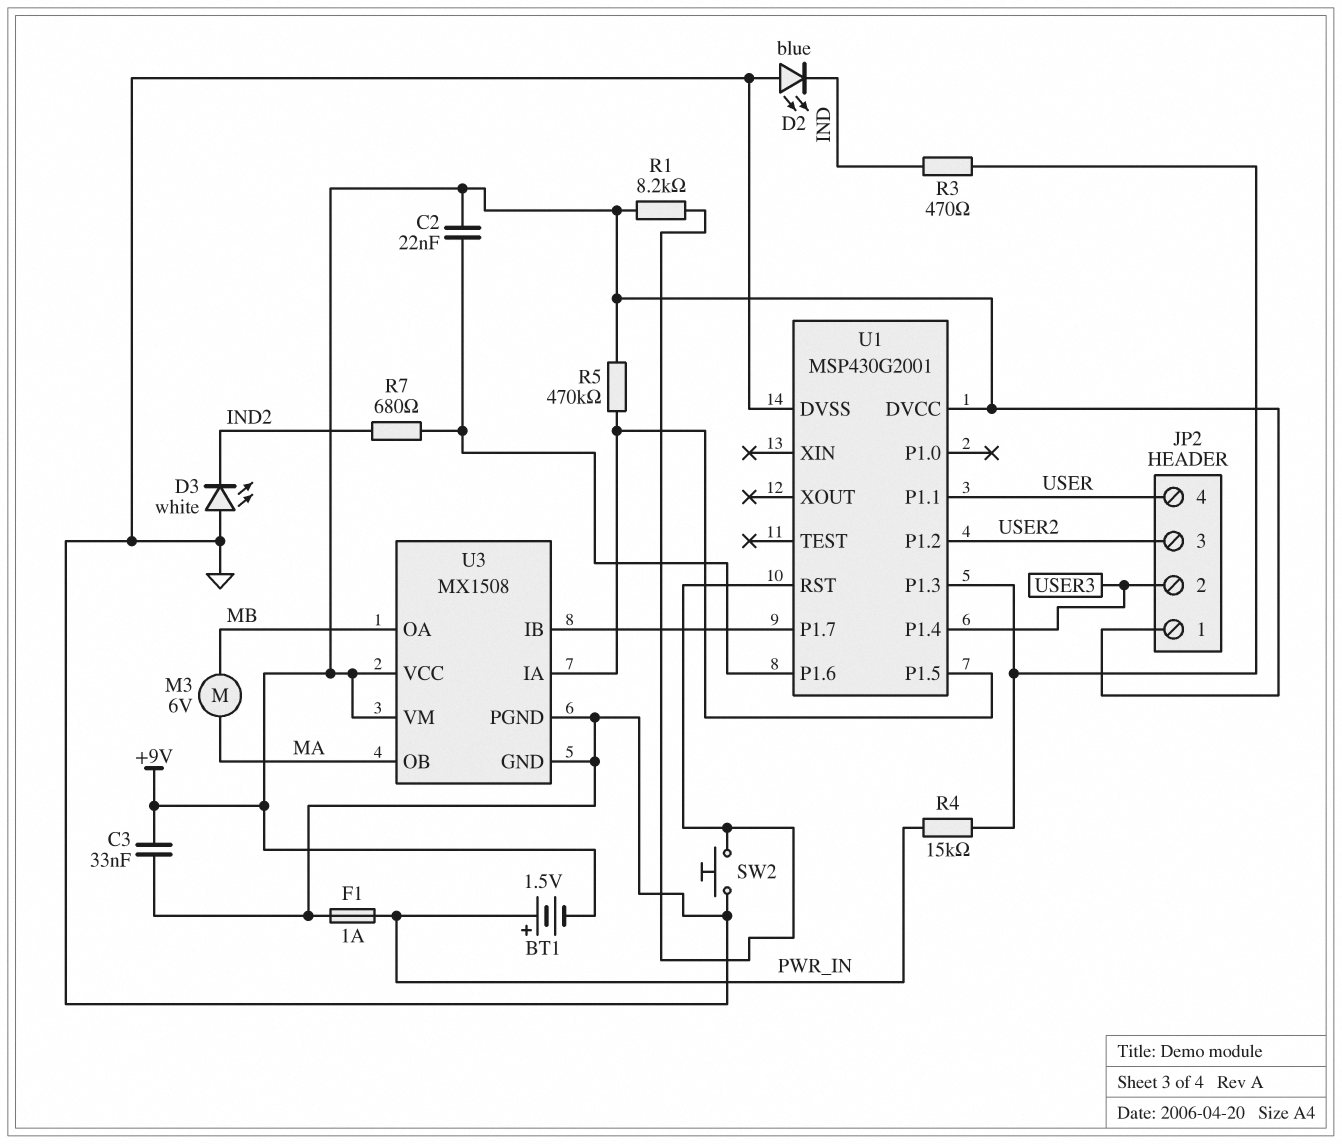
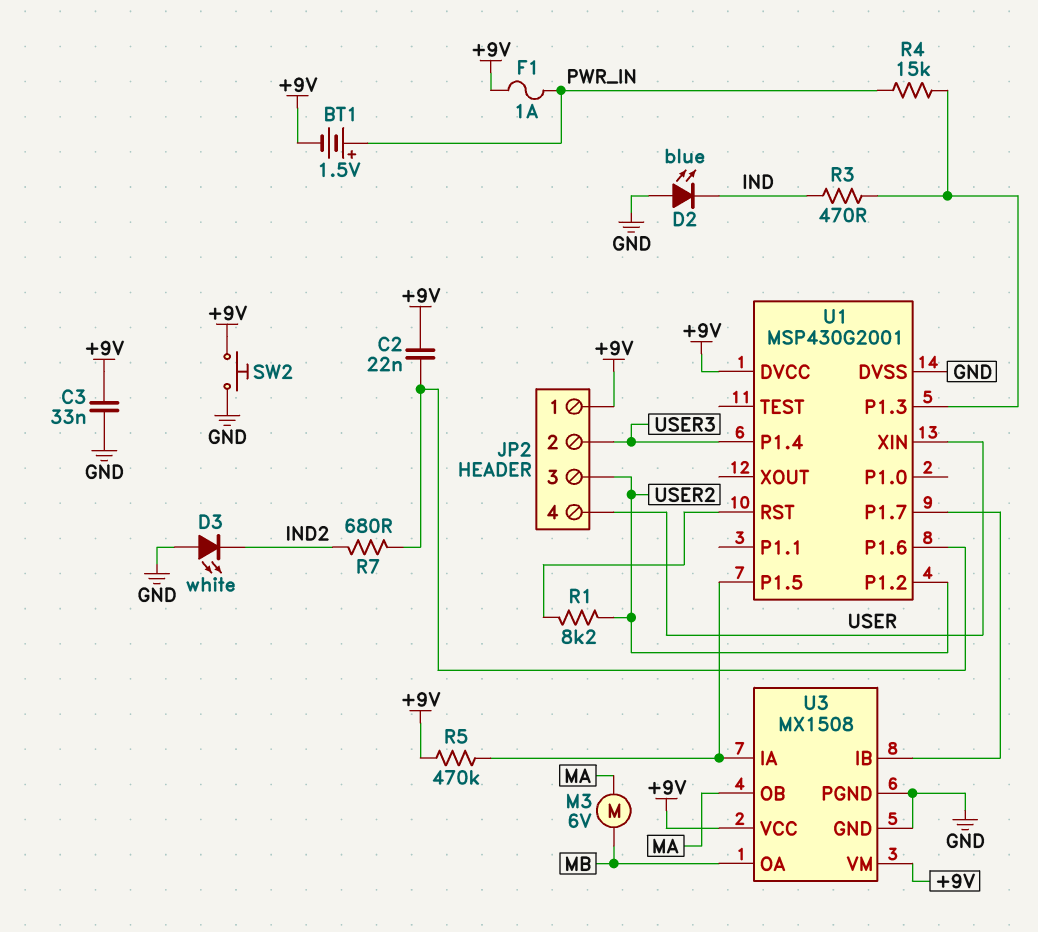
F1: 1A (GND, PWR_IN) -> 1A (+9V, PWR_IN)
R1: 8.2k (+9V, U1/RST) -> 8.2k (U1/RST, USER2)
SW2: button (GND, U1/RST) -> button (+9V, GND)
U1 pin P1.1: USER -> none
U1 pin XIN: none -> USER

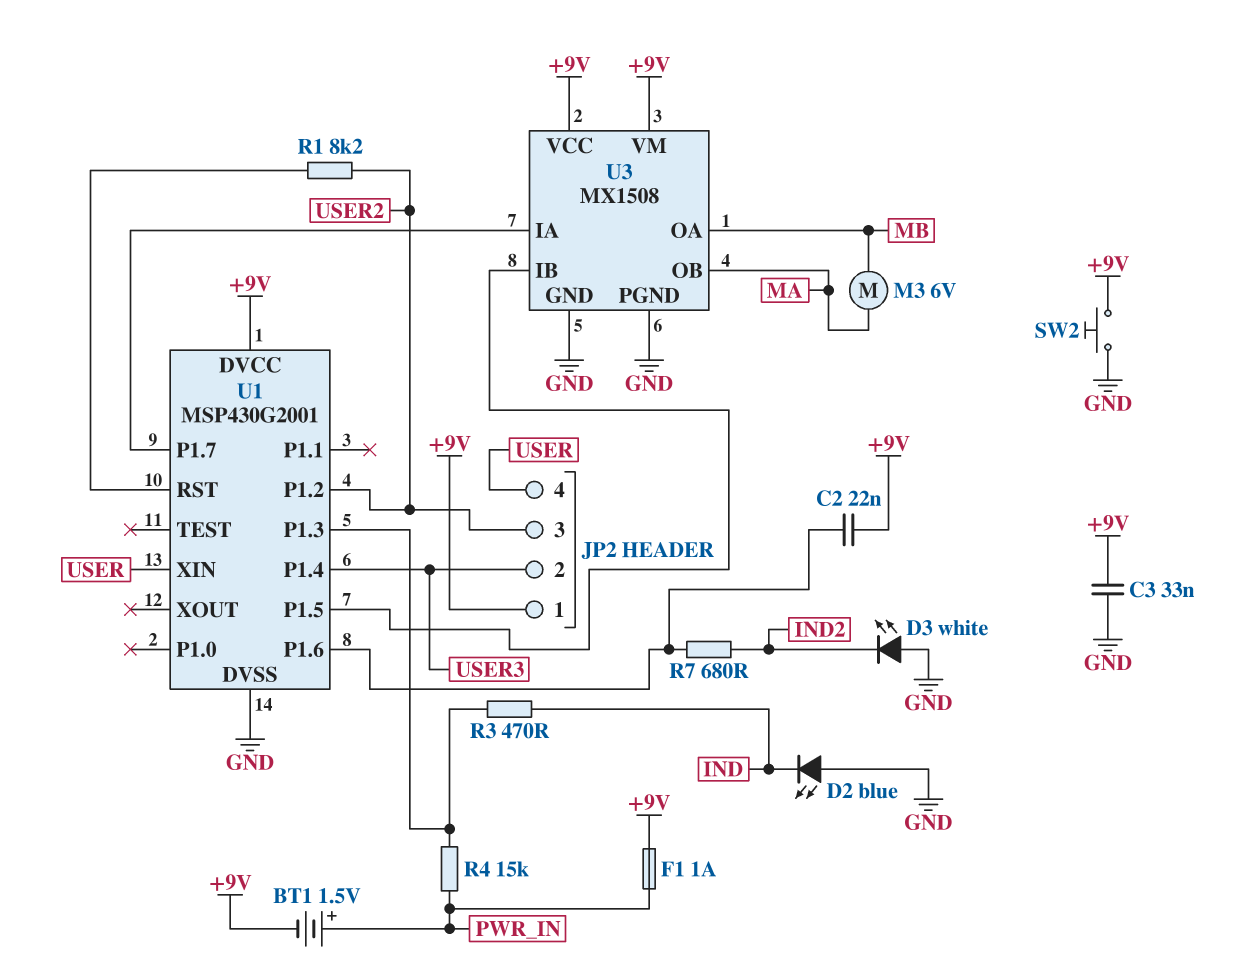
R5: 470k (+9V, U1/P1.5) -> none
U3 pin IA: U1/P1.5 -> U1/P1.7
U3 pin IB: U1/P1.7 -> U1/P1.5

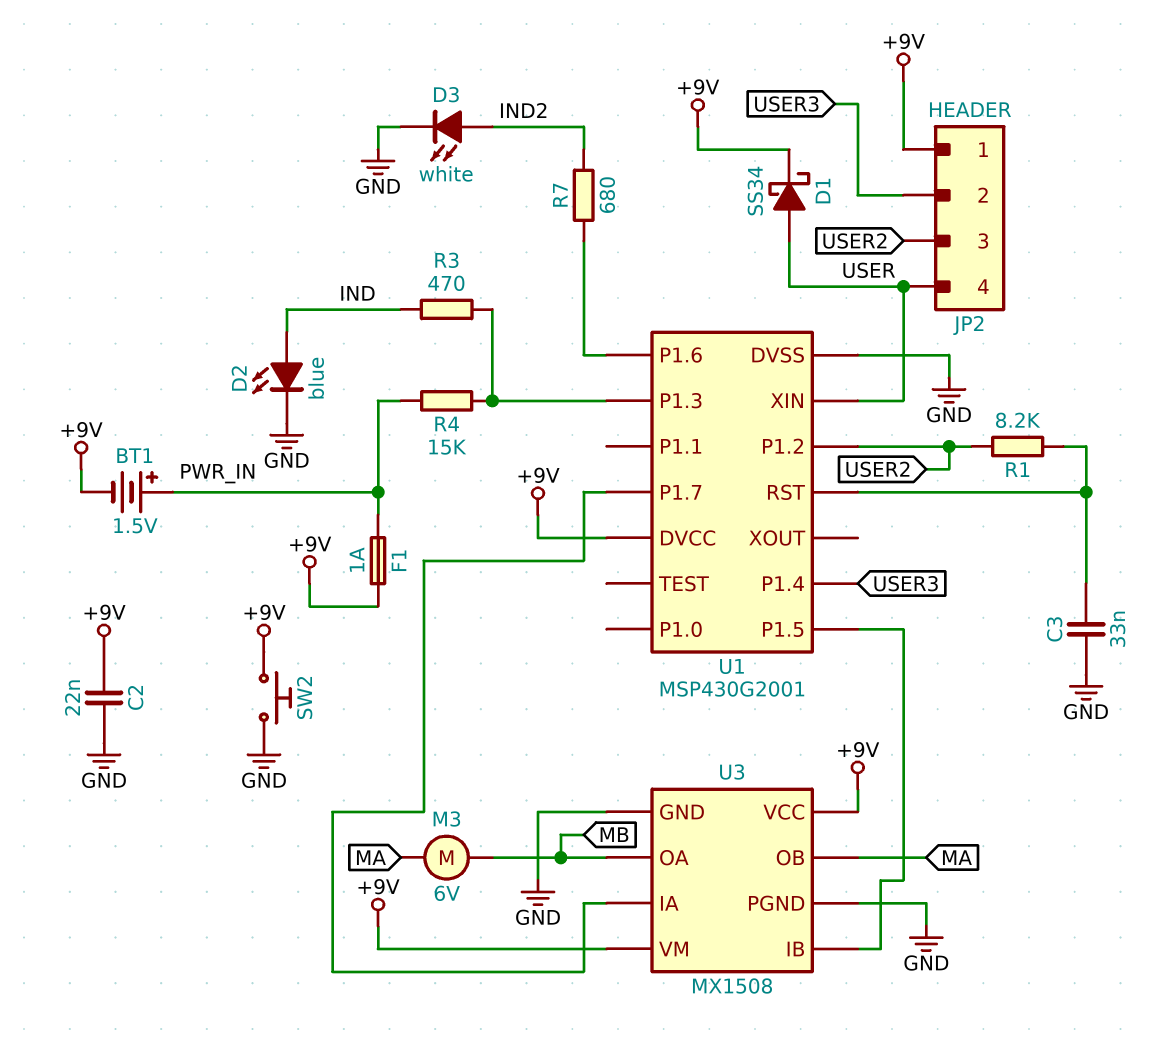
C2: 22nF (+9V, U1/P1.6) -> 22nF (+9V, GND)
C3: 33nF (+9V, GND) -> 33nF (GND, U1/RST)
D1: none -> schottky SS34 (A USER, K +9V)
D2: LED blue (A GND, K IND) -> LED blue (A IND, K GND)
D3: LED white (A GND, K IND2) -> LED white (A IND2, K GND)

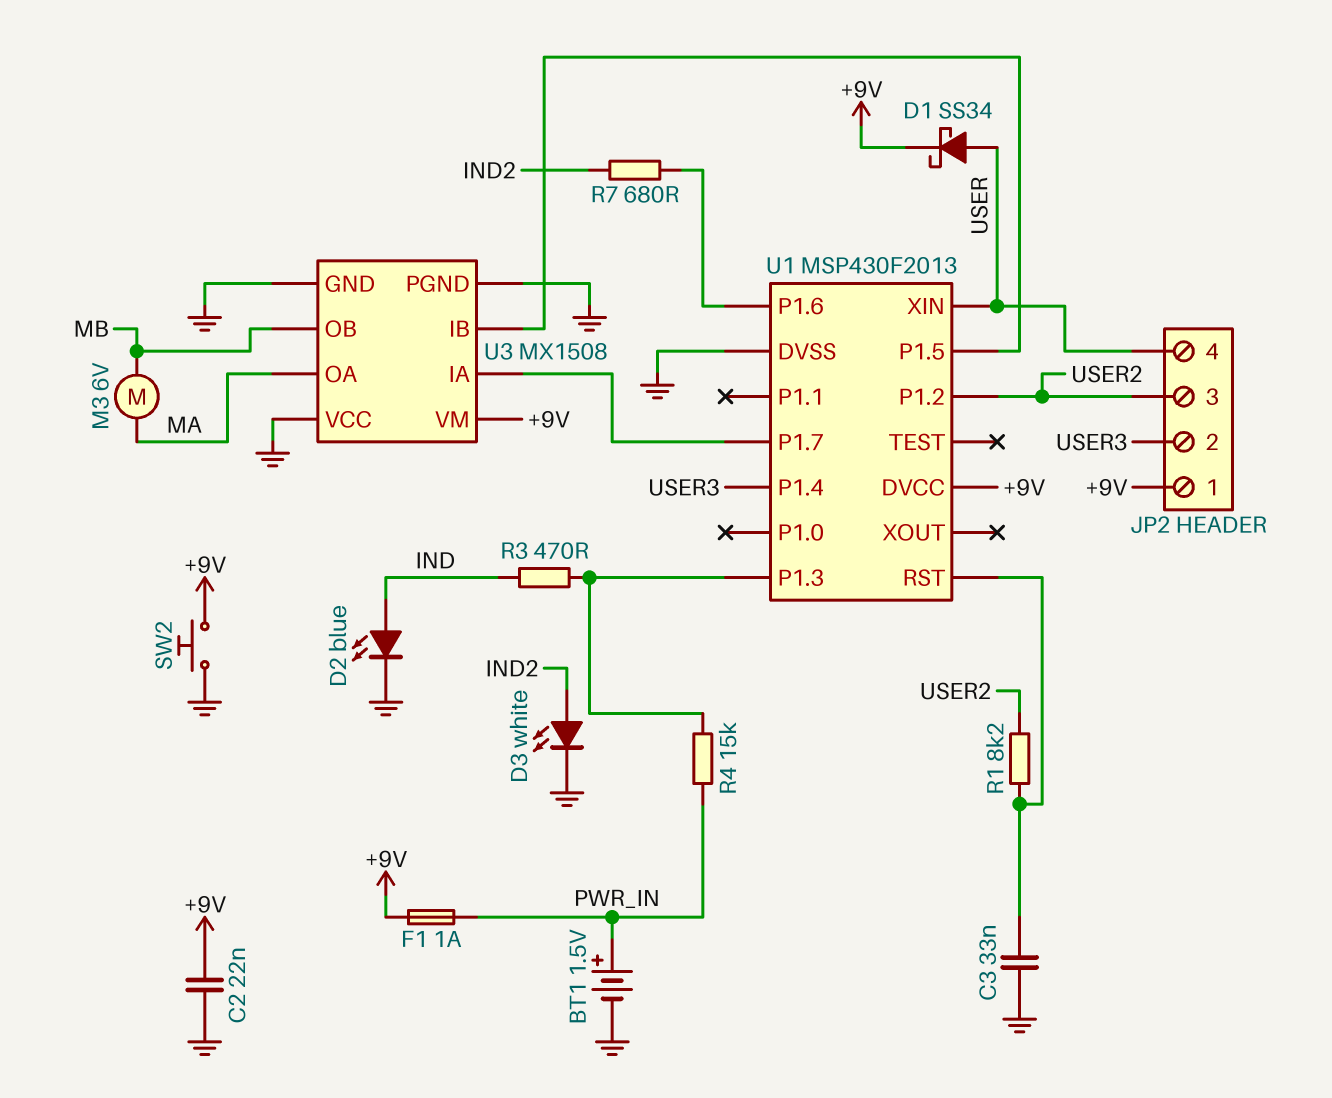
BT1: 1.5V (plus PWR_IN, minus +9V) -> 1.5V (plus PWR_IN, minus GND)
U1: MSP430G2001 -> MSP430F2013
U3 pin OA: MB -> MA
U3 pin OB: MA -> MB
U3 pin VCC: +9V -> GND

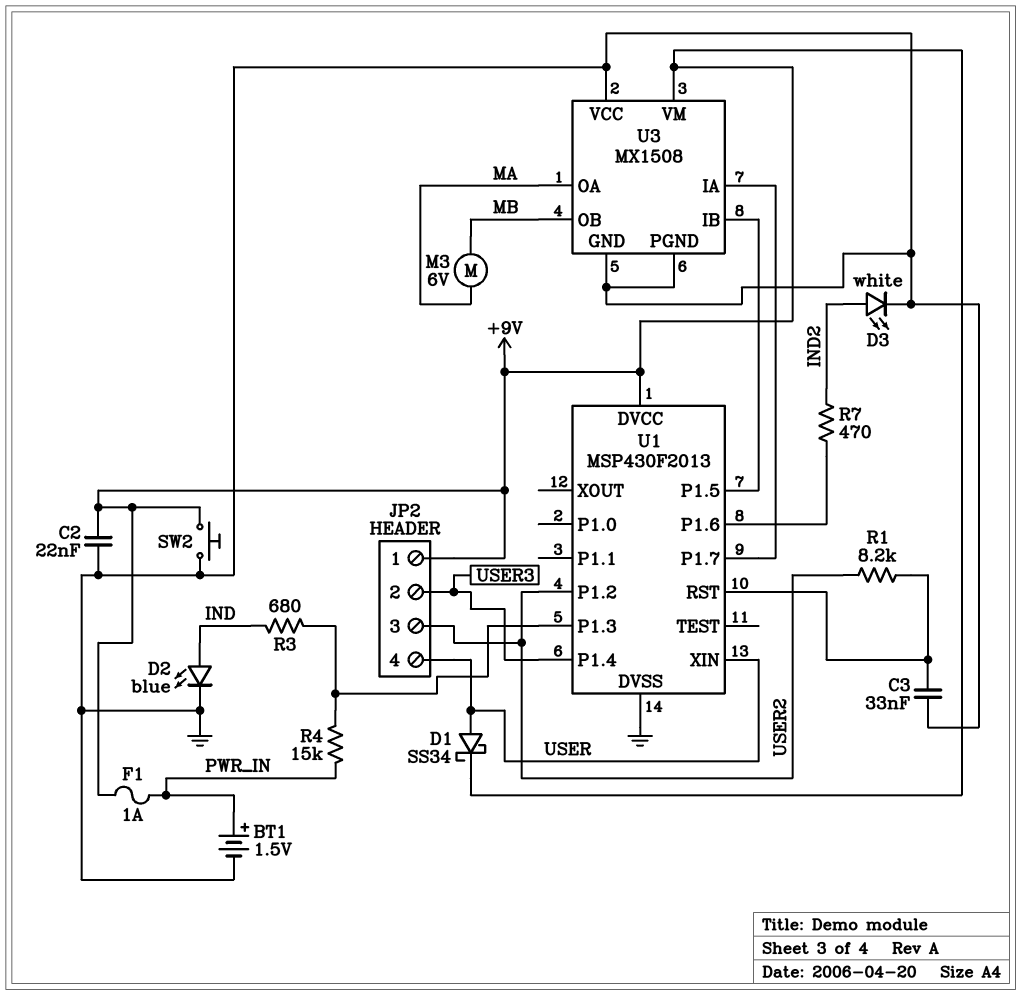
R3: 470 (IND, U1/P1.3) -> 680 (IND, U1/P1.3)
R7: 680 (IND2, U1/P1.6) -> 470 (IND2, U1/P1.6)

